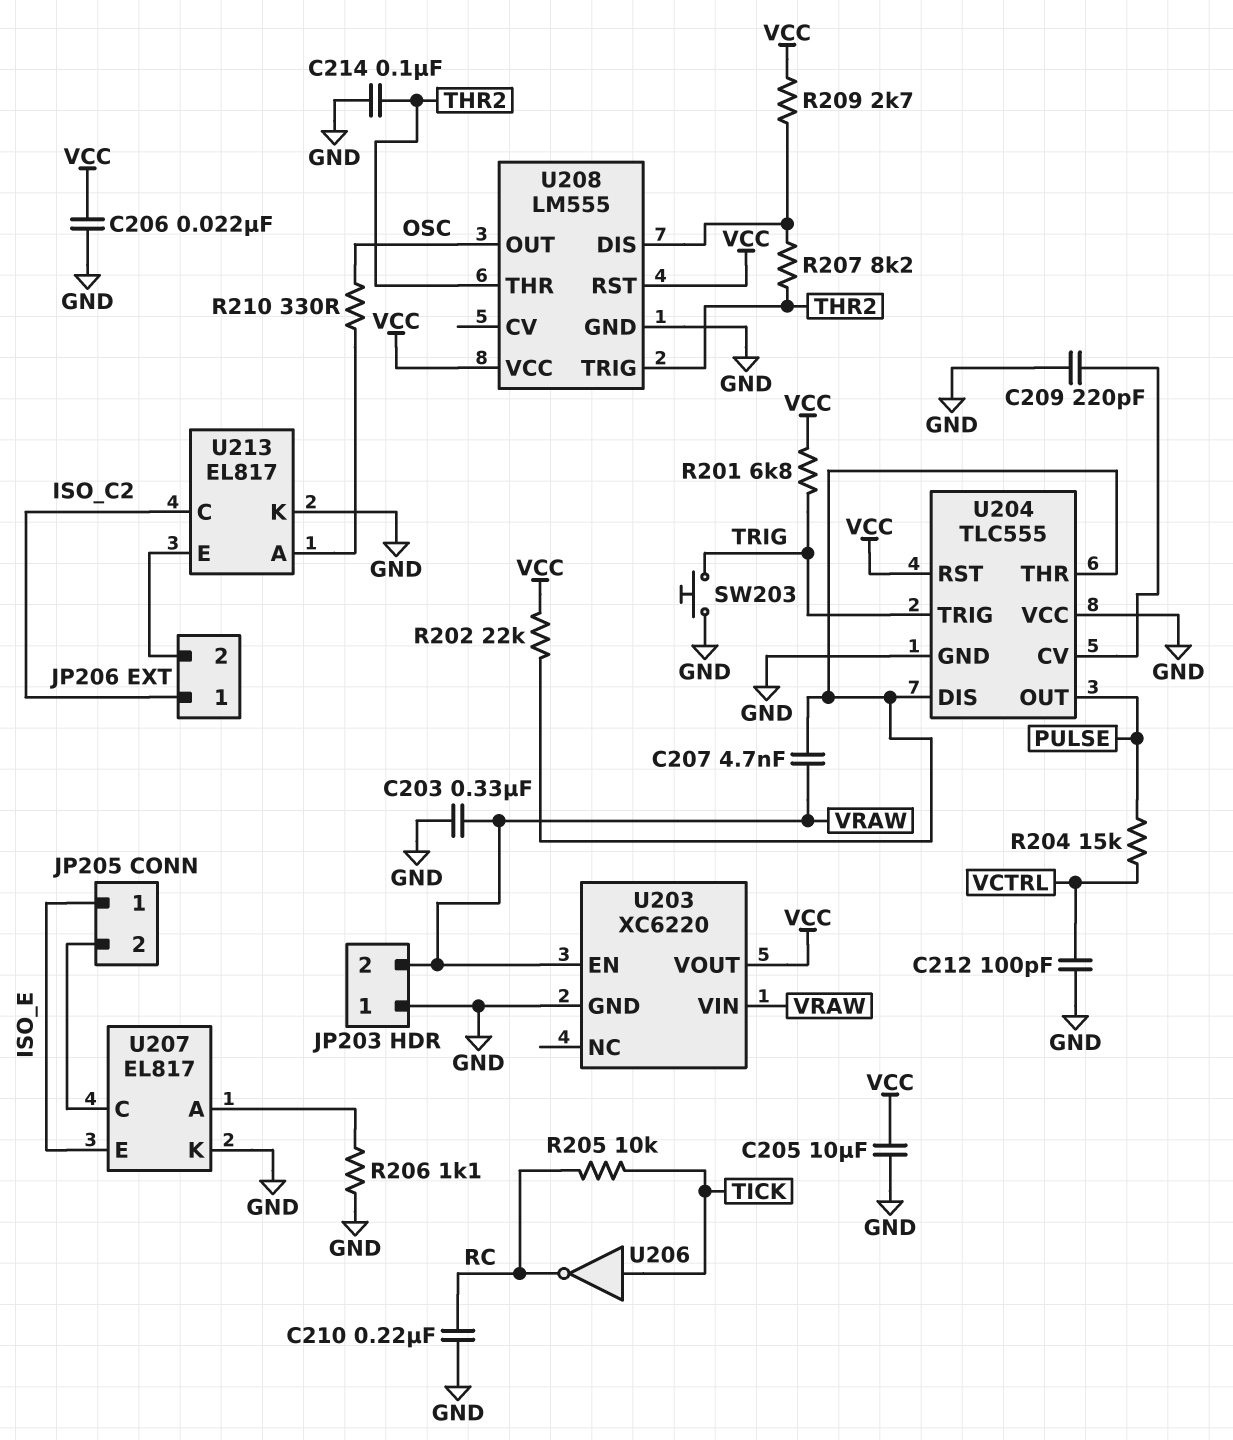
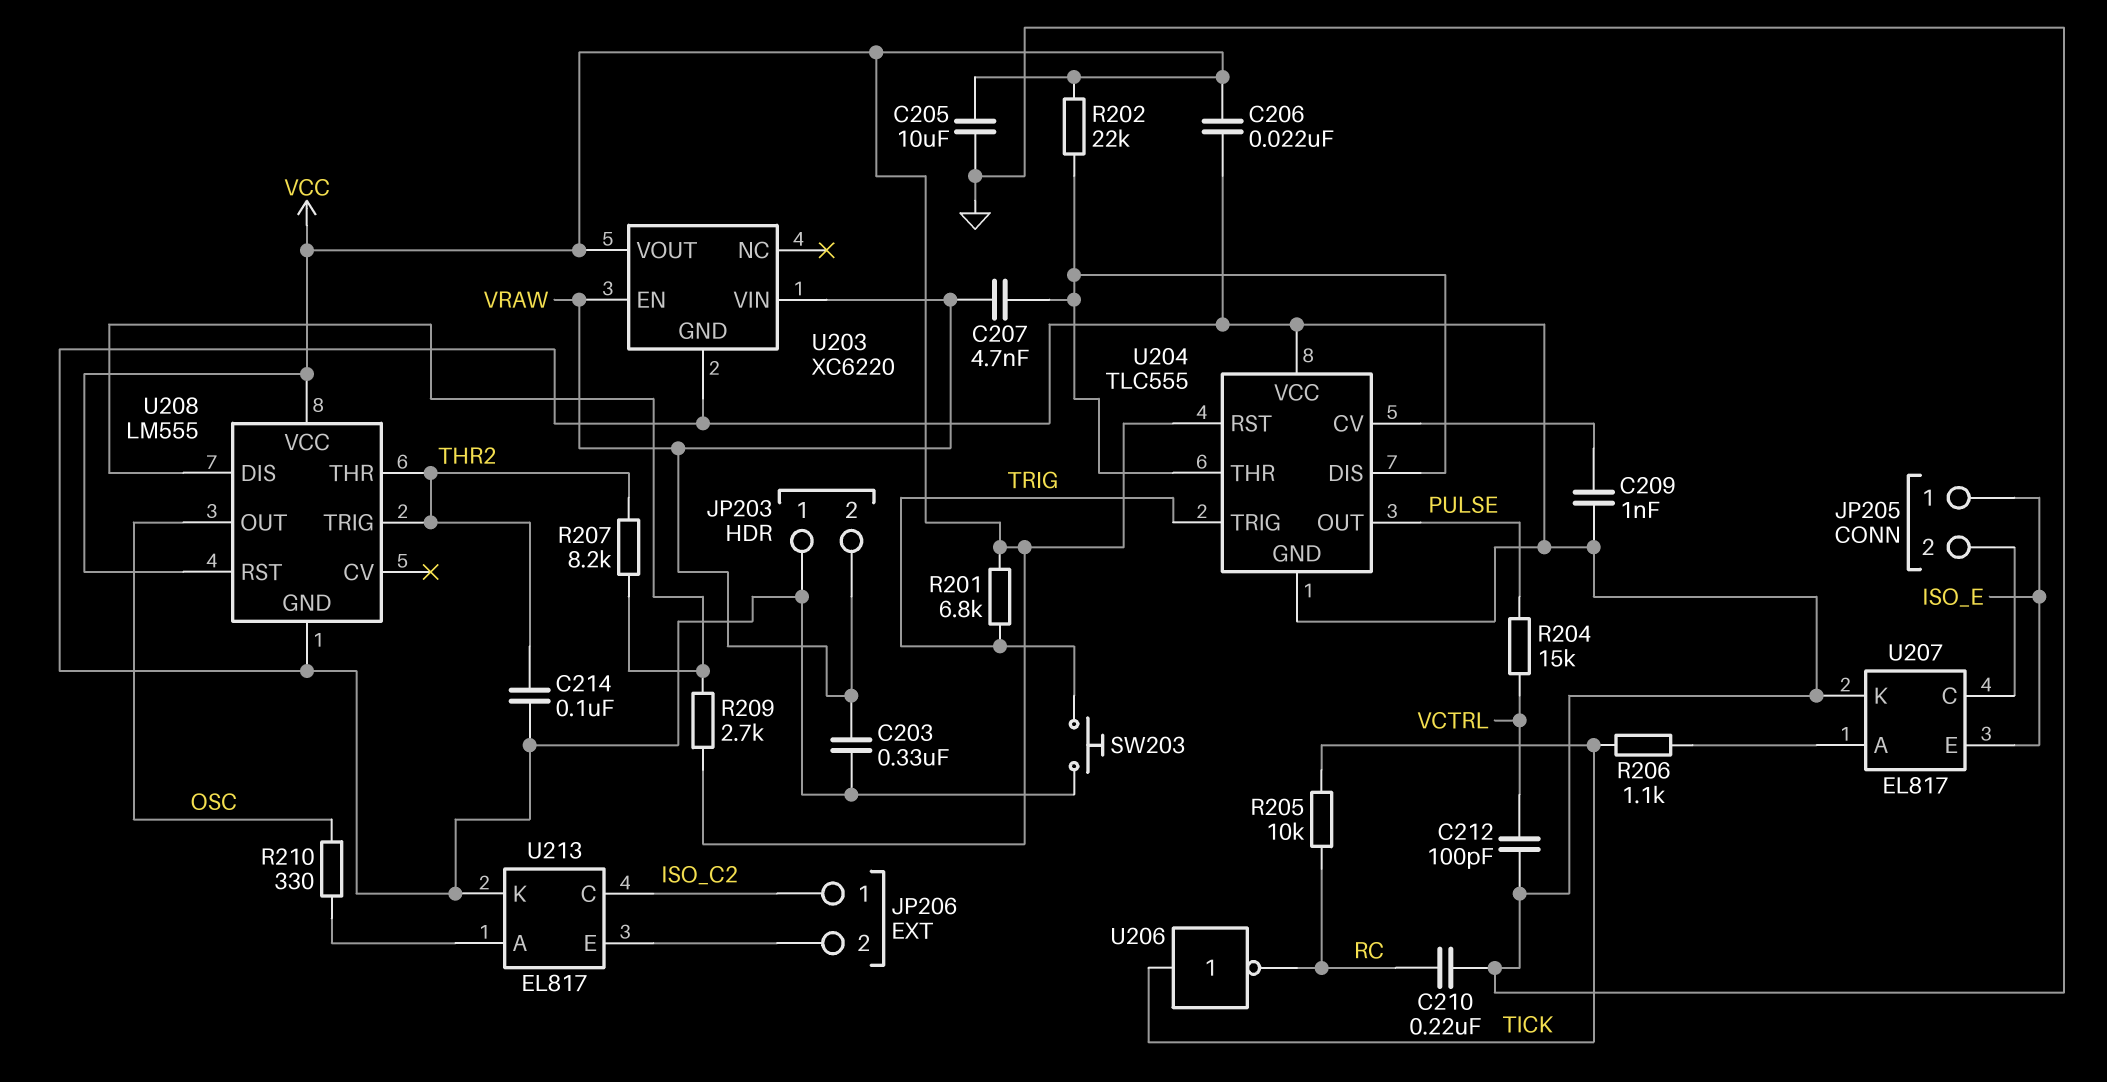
C209: 220pF (GND, U204/CV) -> 1nF (GND, U204/CV)
R206: 1.1k (GND, U207/A) -> 1.1k (TICK, U207/A)

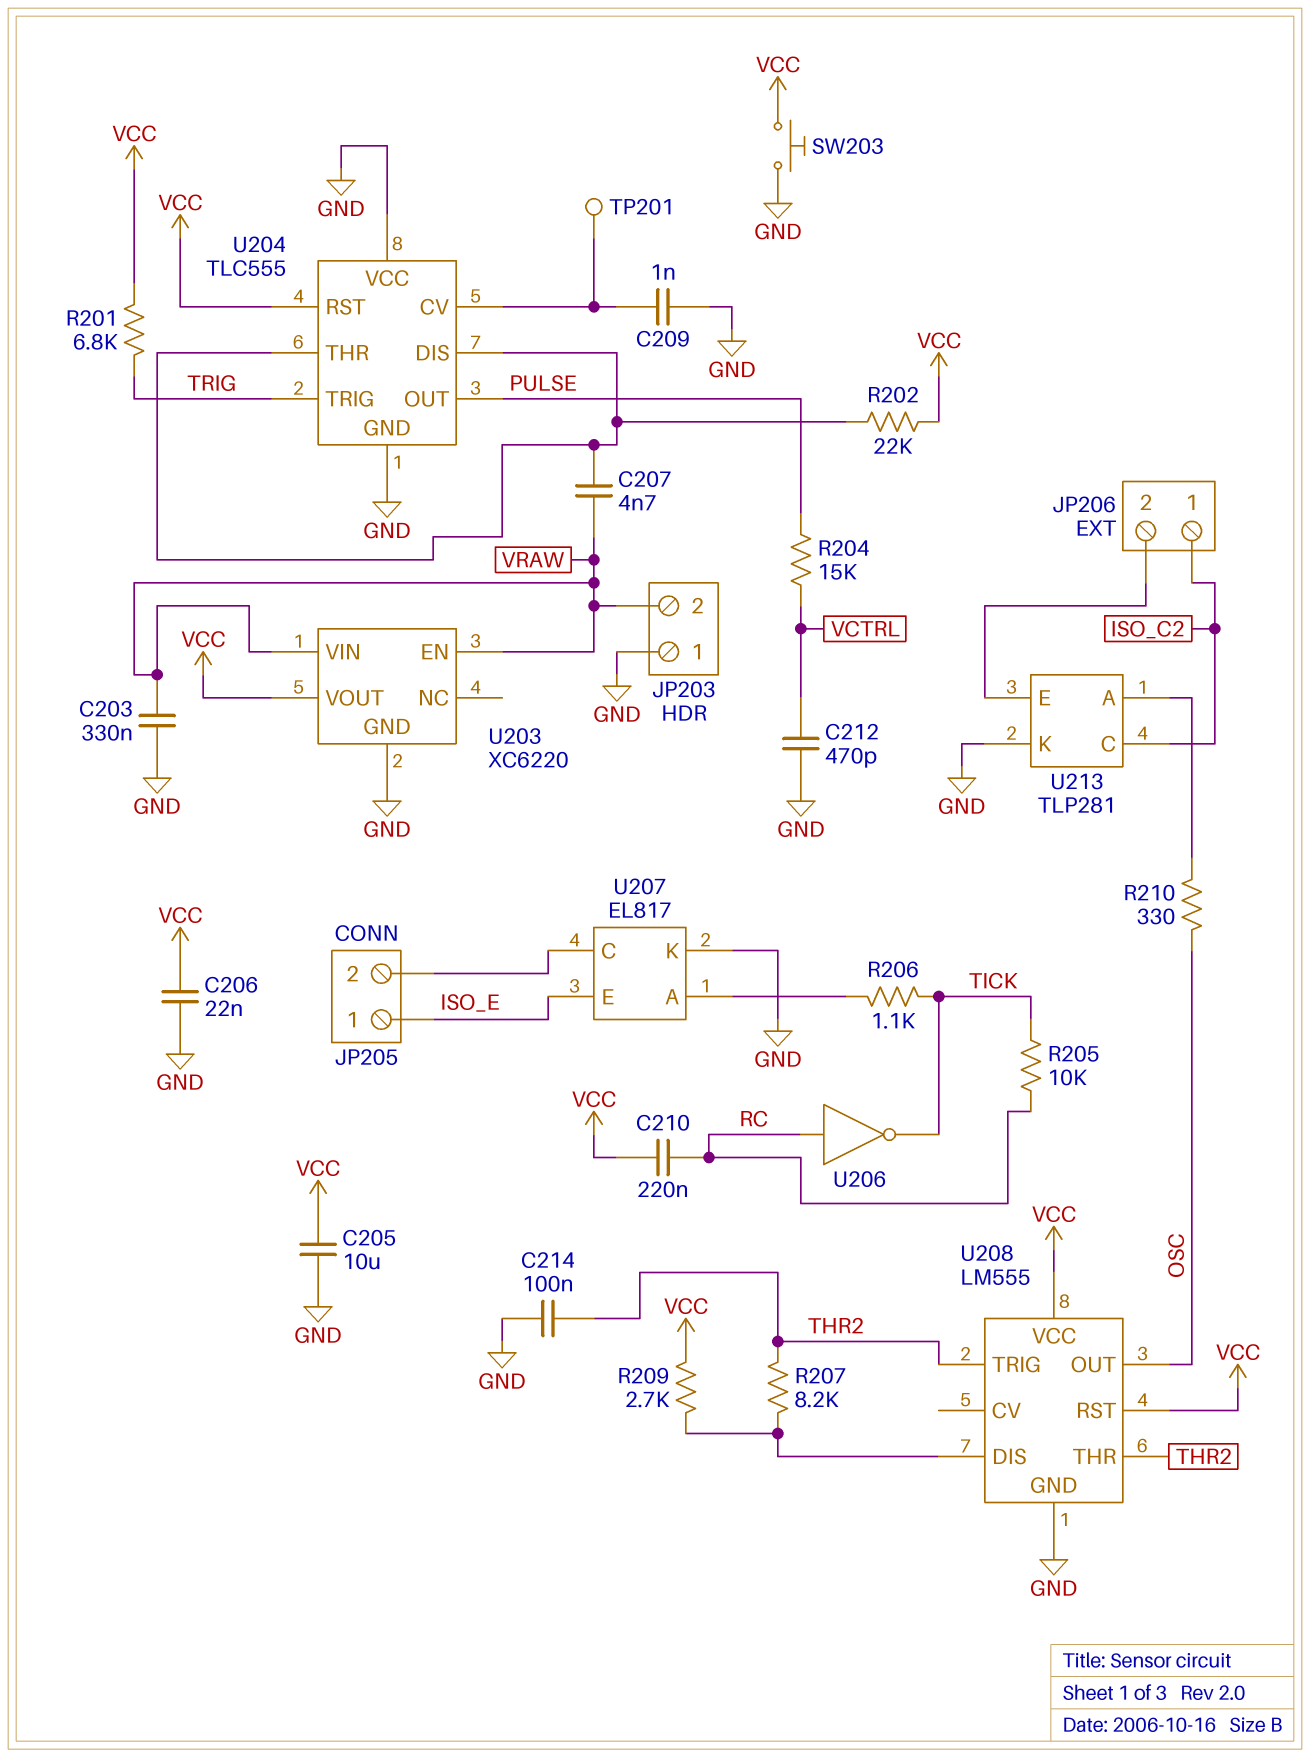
C210: 220nF (GND, RC) -> 220nF (RC, VCC)
C212: 100pF (GND, VCTRL) -> 470pF (GND, VCTRL)
SW203: button (GND, TRIG) -> button (GND, VCC)
TP201: none -> test point (U204/CV)
U206: NOT (in TICK, out RC) -> NOT (in RC, out TICK)
U213: EL817 -> TLP281

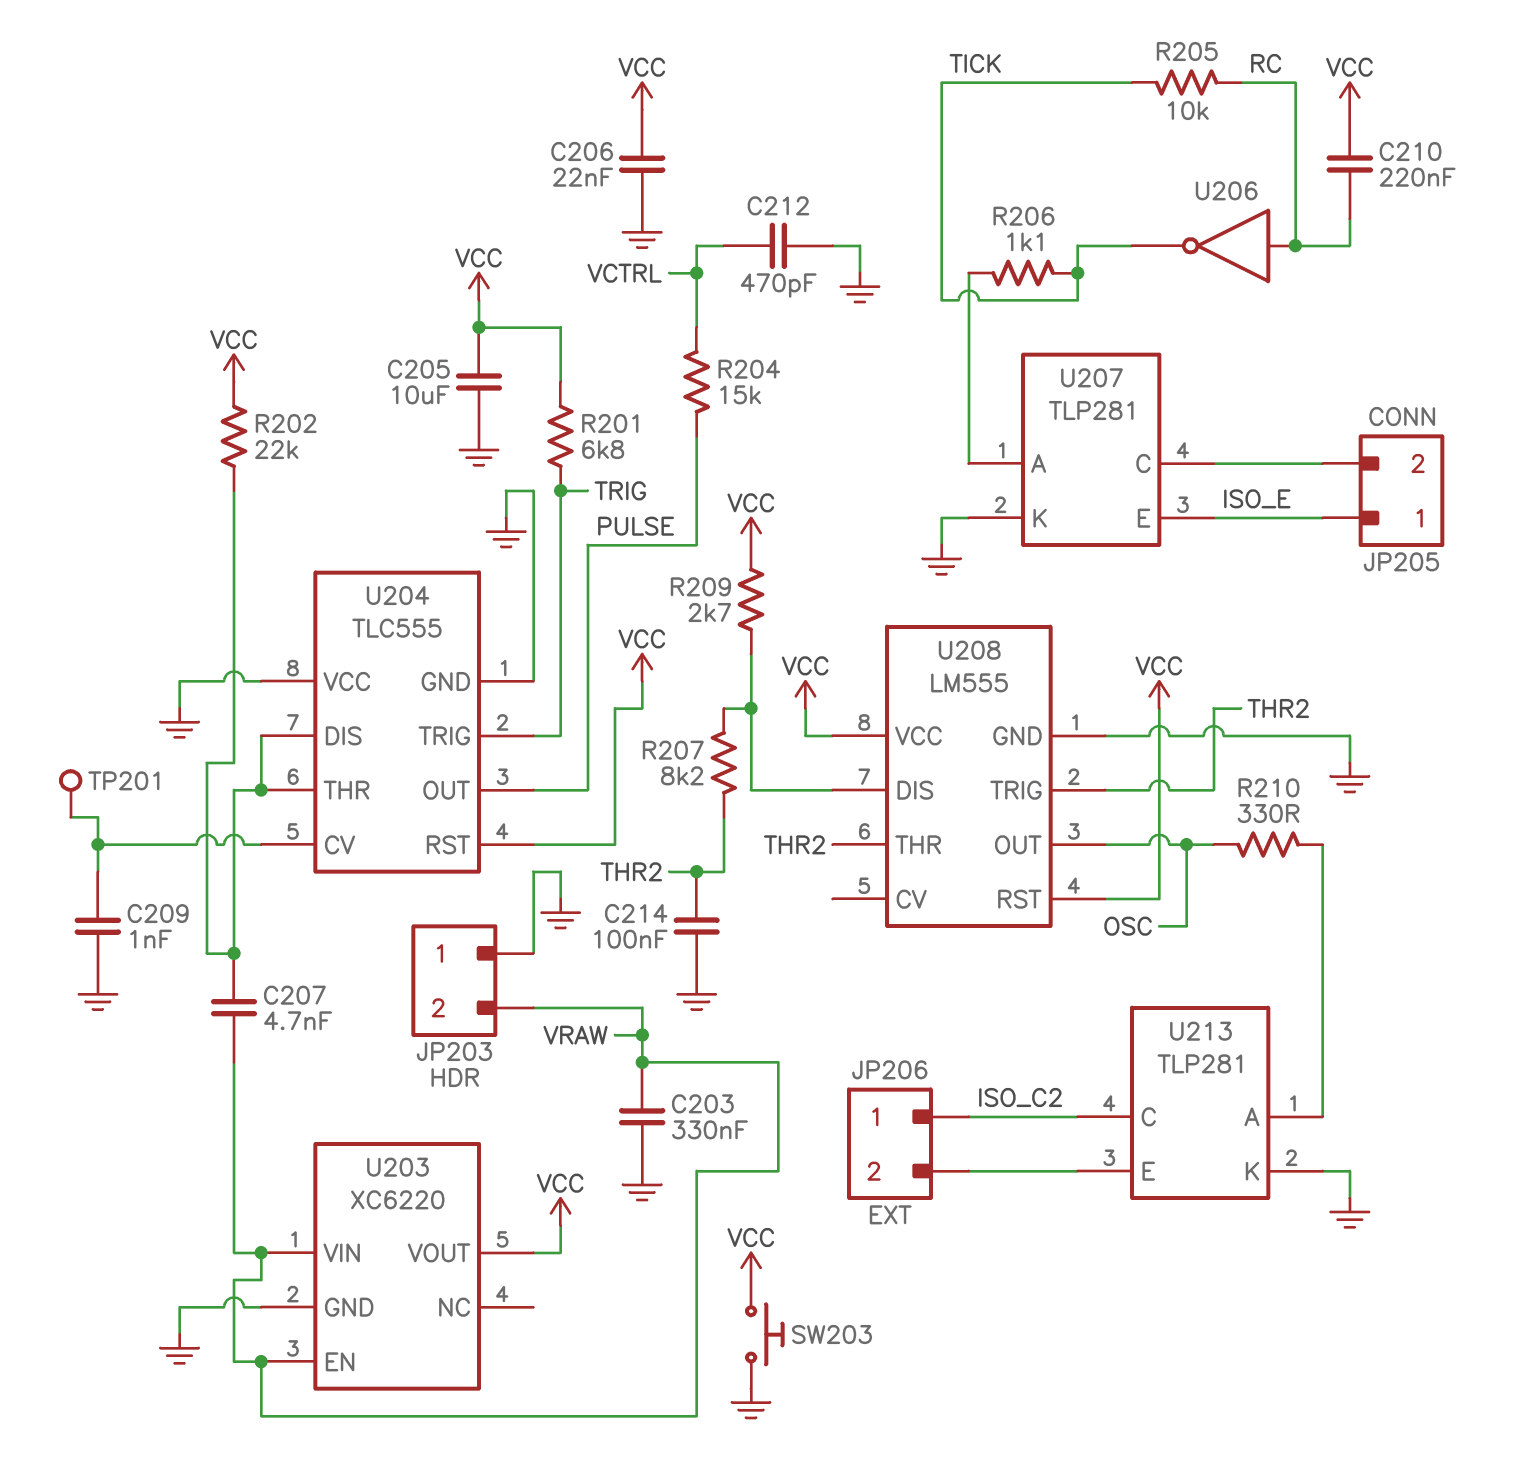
U207: EL817 -> TLP281

